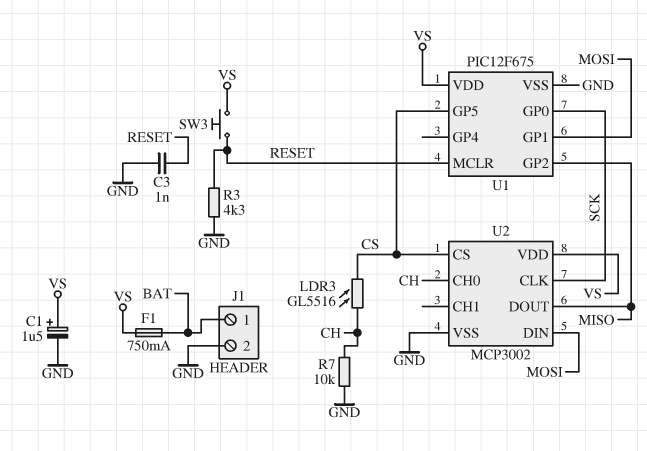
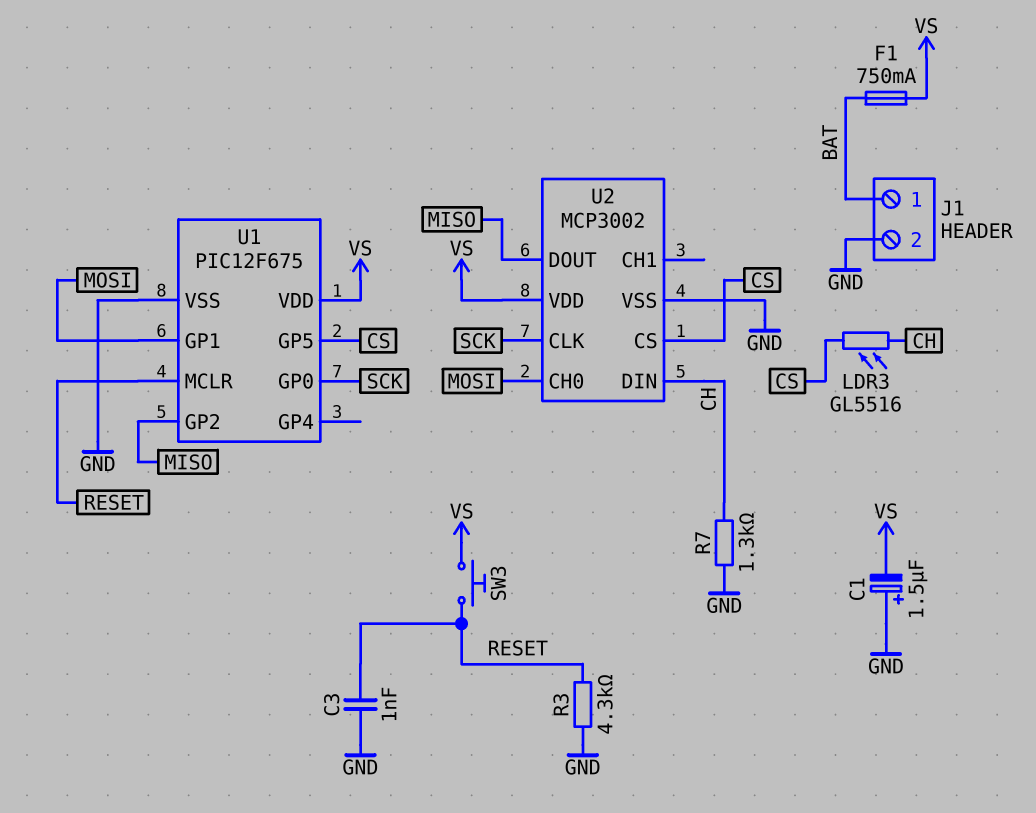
C1: 1.5uF (plus VS, minus GND) -> 1.5uF (plus GND, minus VS)
R7: 10k (CH, GND) -> 1.3k (CH, GND)
U2 pin CH0: CH -> MOSI
U2 pin DIN: MOSI -> CH

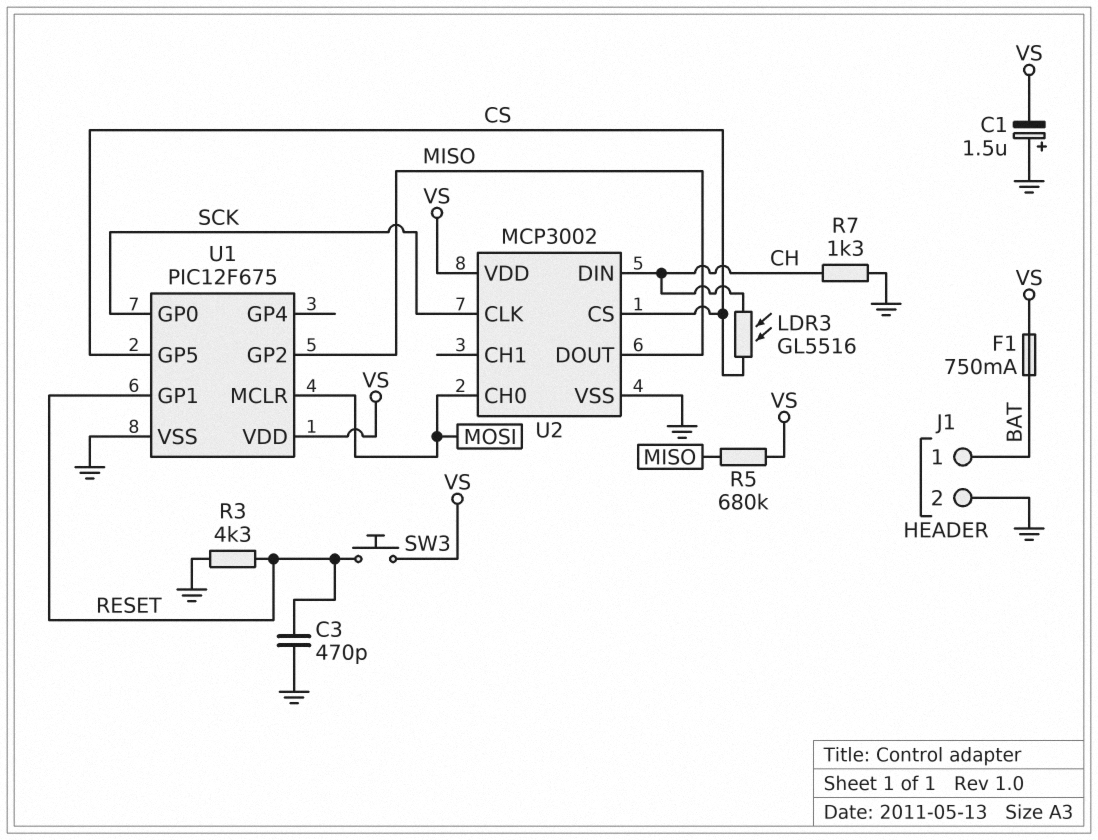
C3: 1nF (GND, RESET) -> 470pF (GND, RESET)
R5: none -> 680k (MISO, VS)
U1 pin GP1: MOSI -> RESET
U1 pin MCLR: RESET -> MOSI

